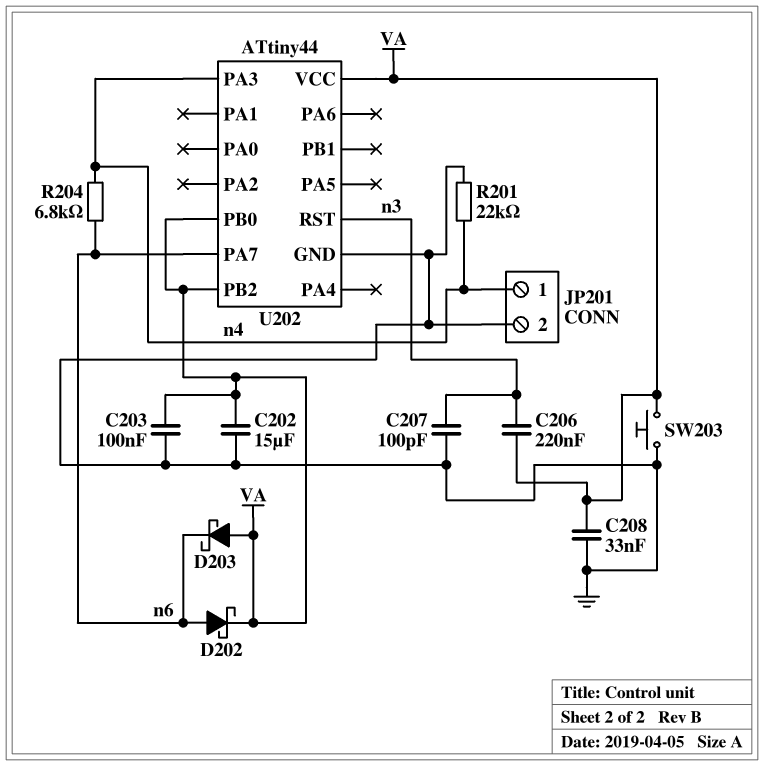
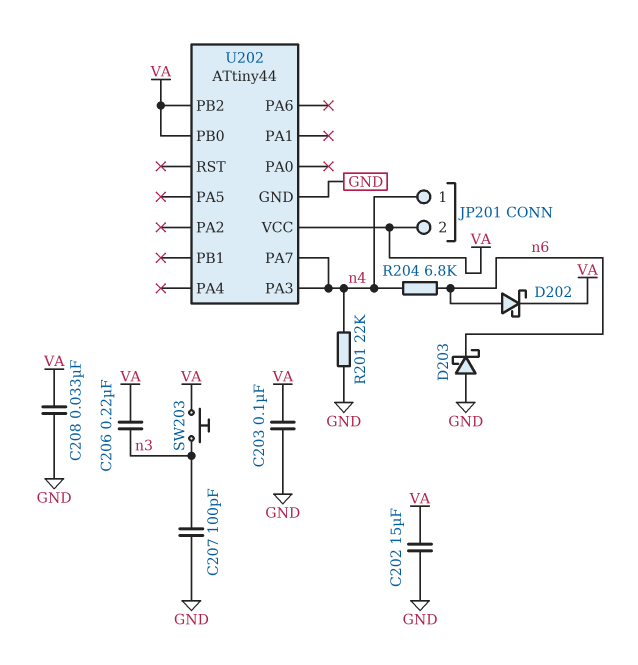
D203: schottky (A VA, K n6) -> schottky (A GND, K n6)
JP201 pin 2: GND -> VA
SW203: button (GND, VA) -> button (VA, n3)
U202 pin PA7: n6 -> n4
U202 pin RST: n3 -> none

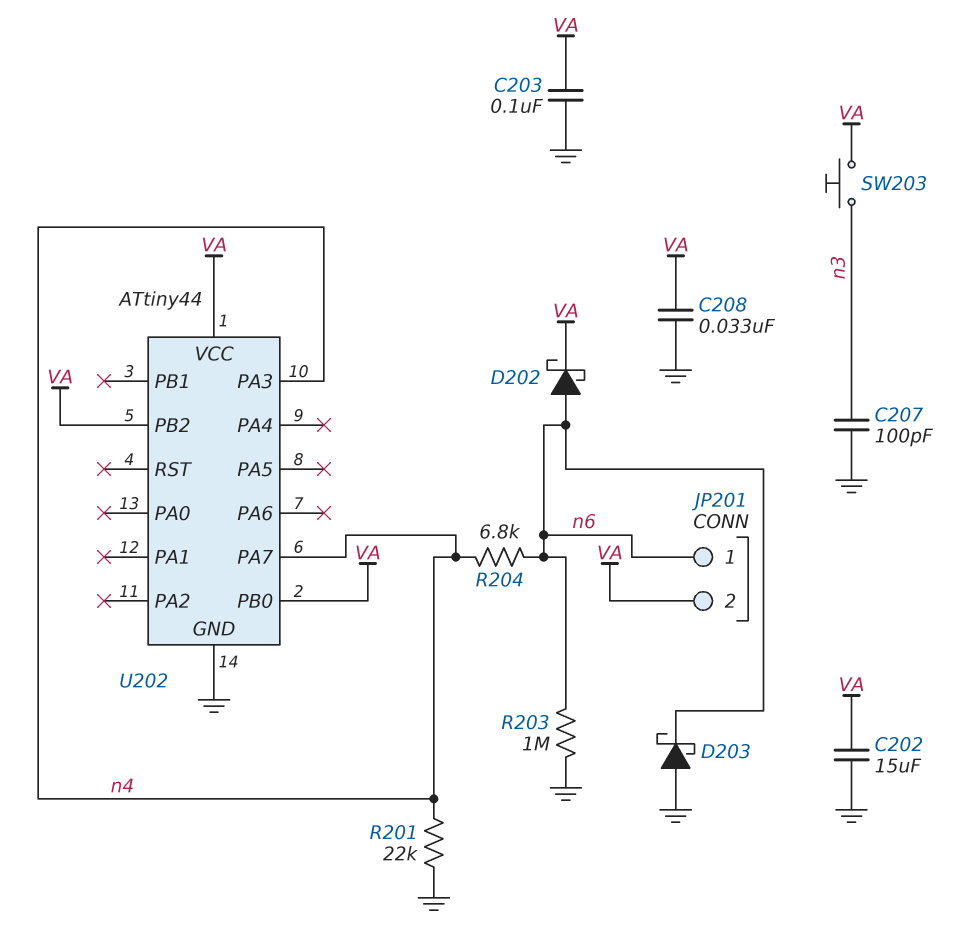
C206: 220nF (VA, n3) -> none
JP201 pin 1: n4 -> n6
R203: none -> 1M (GND, n6)

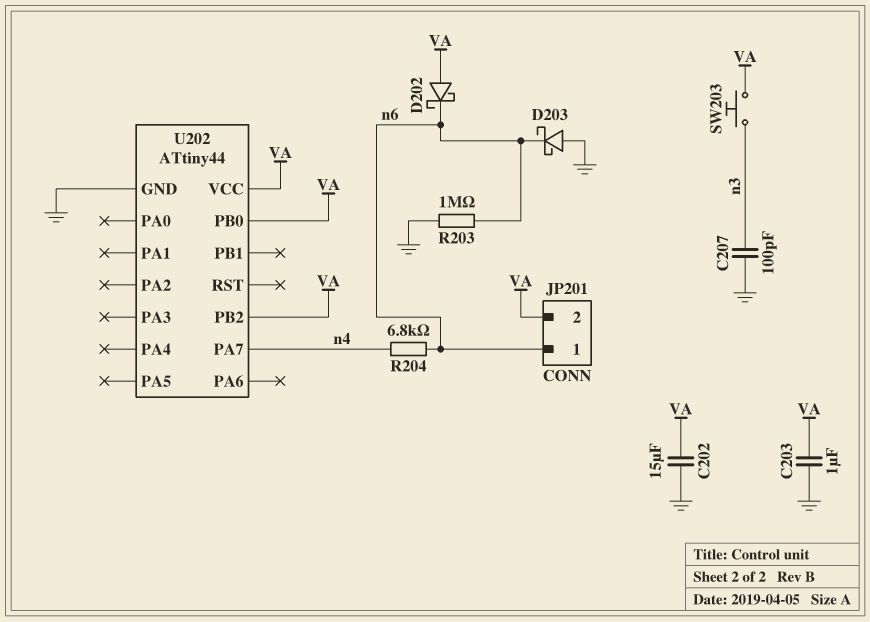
C203: 100nF (GND, VA) -> 1uF (GND, VA)
C208: 33nF (GND, VA) -> none
D202: schottky (A n6, K VA) -> schottky (A VA, K n6)
R201: 22k (GND, n4) -> none
U202 pin PA3: n4 -> none

